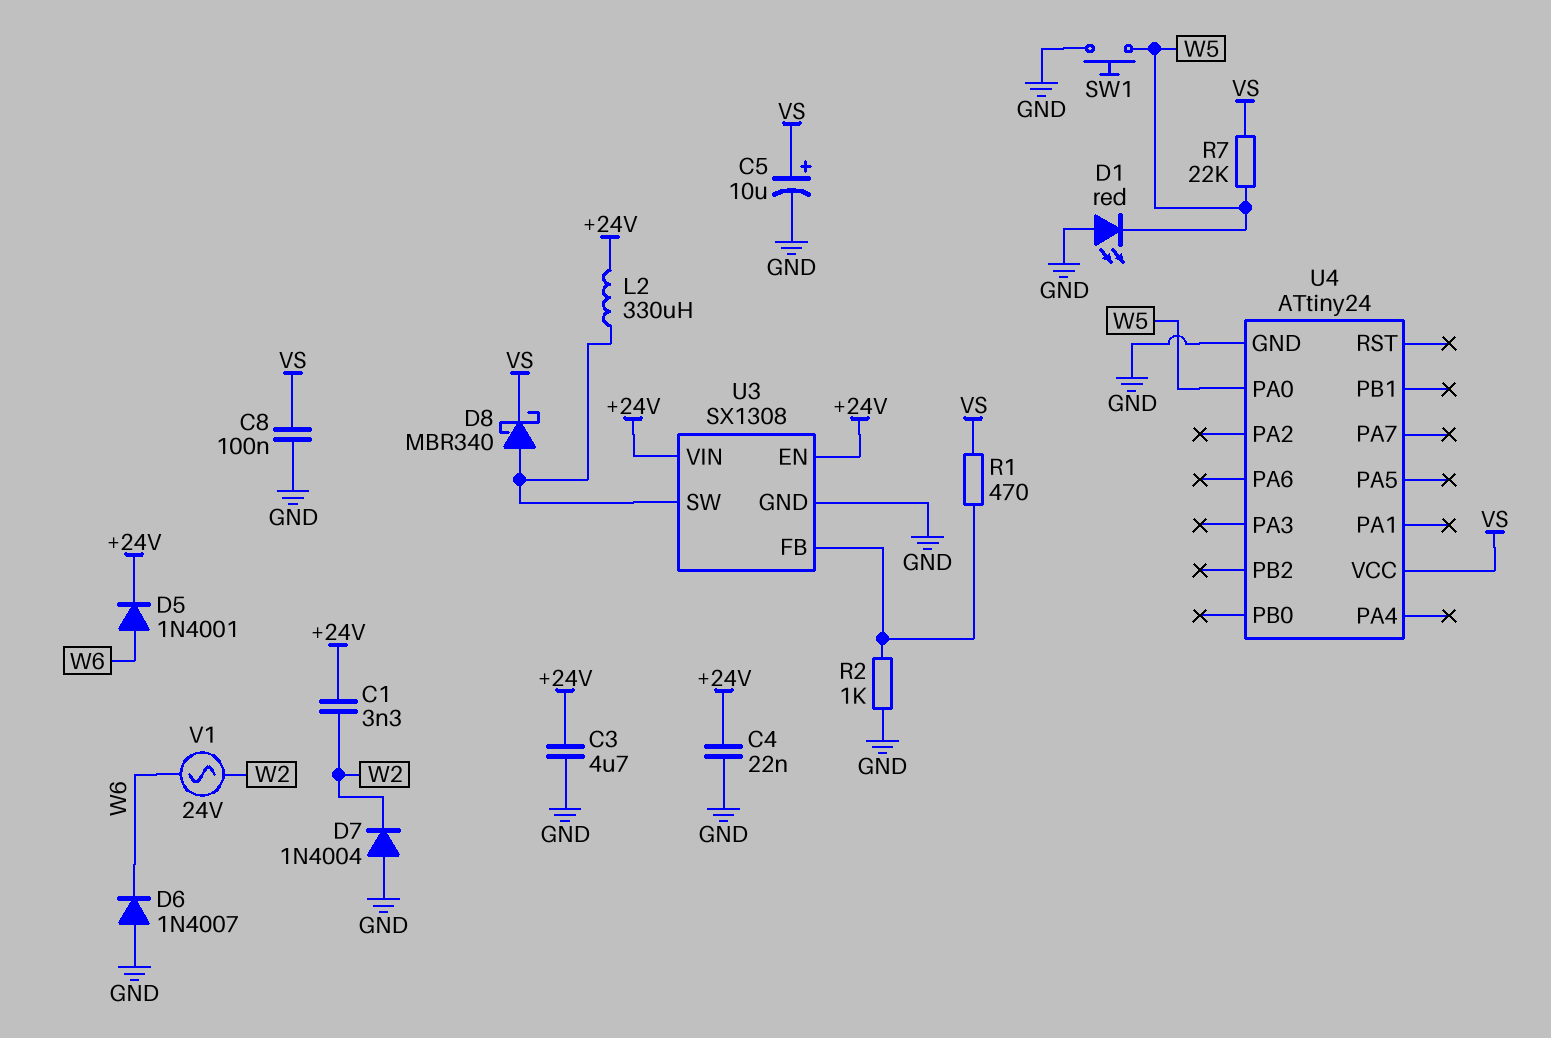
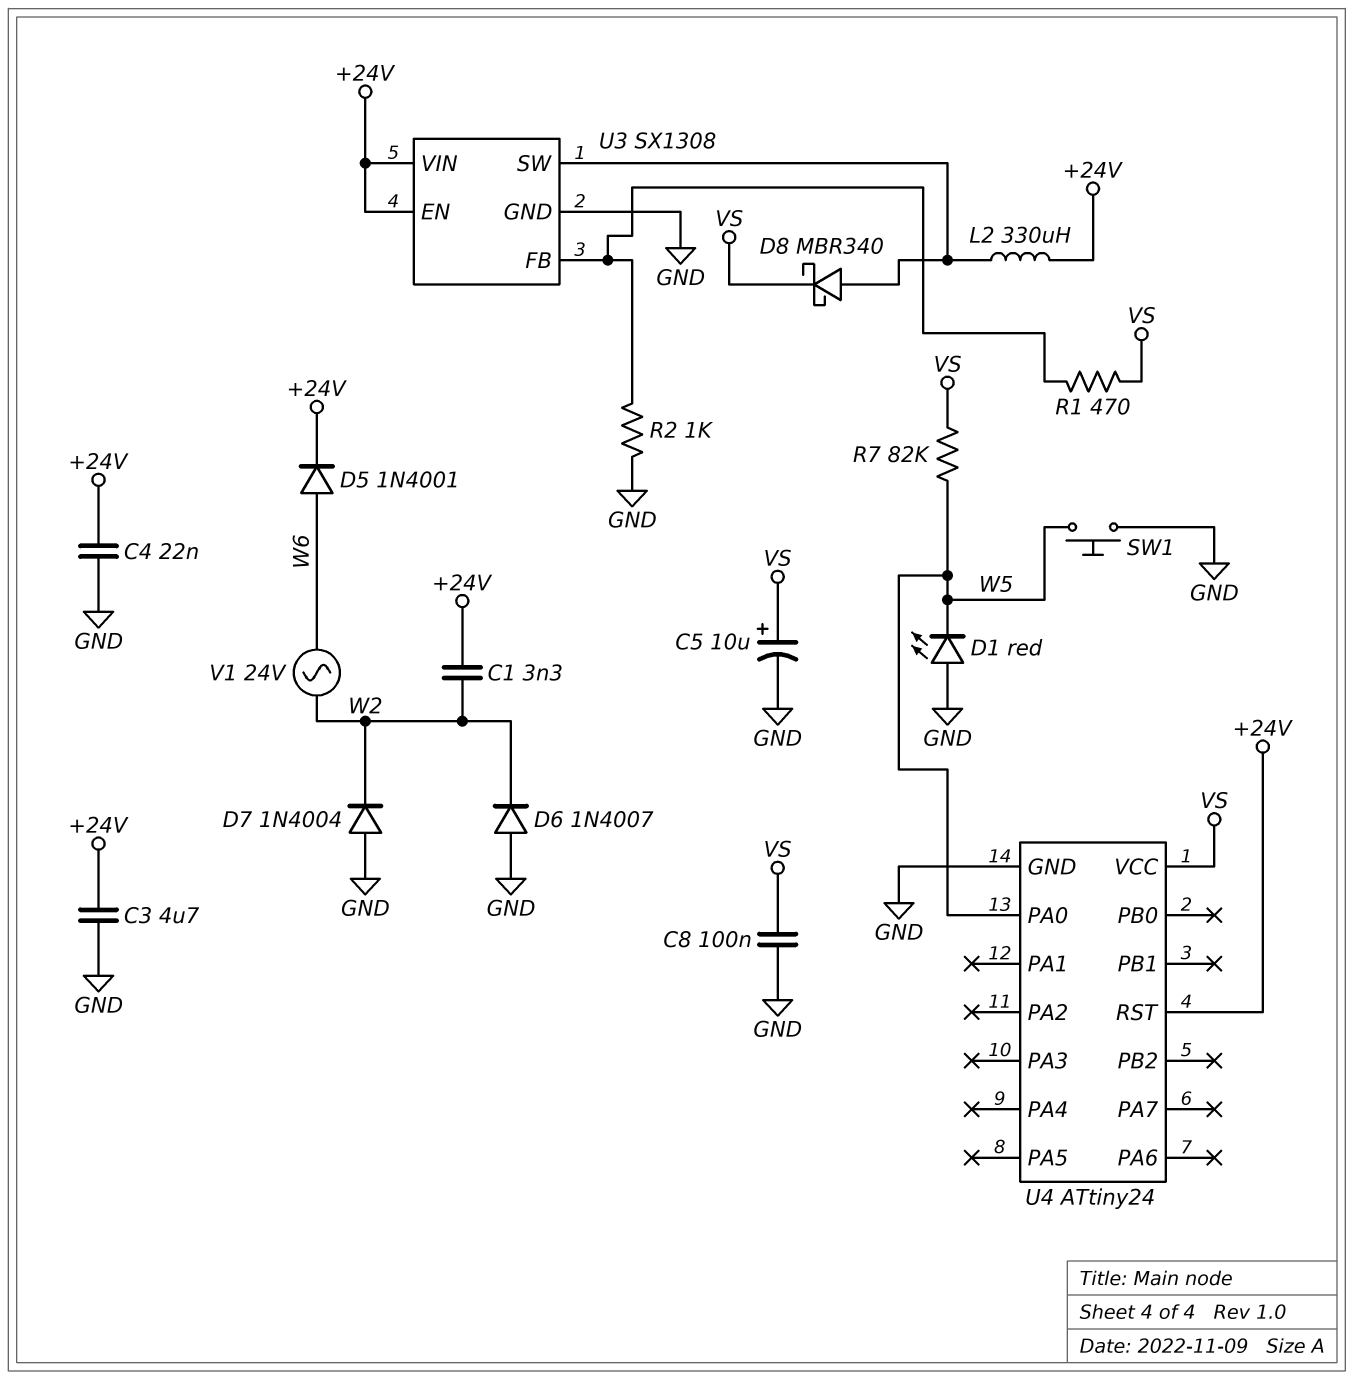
D6: diode 1N4007 (A GND, K W6) -> diode 1N4007 (A GND, K W2)
R7: 22k (VS, W5) -> 82k (VS, W5)
U4 pin RST: none -> +24V

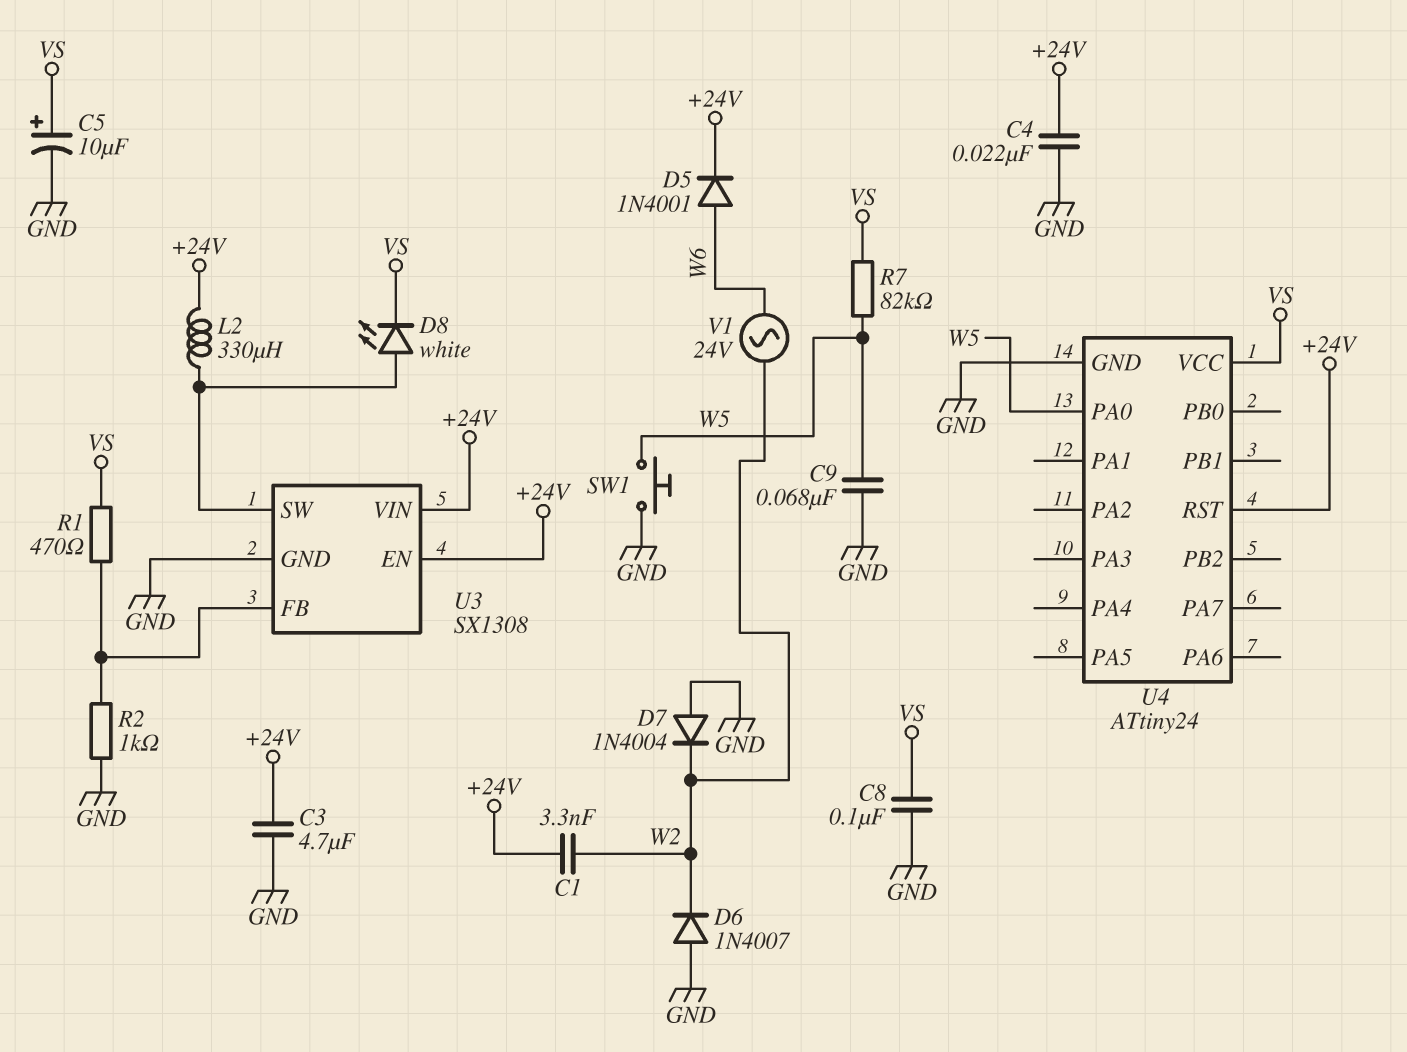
C9: none -> 68nF (GND, W5)
D1: LED red (A GND, K W5) -> none
D8: schottky MBR340 (A U3/SW, K VS) -> LED white (A U3/SW, K VS)

